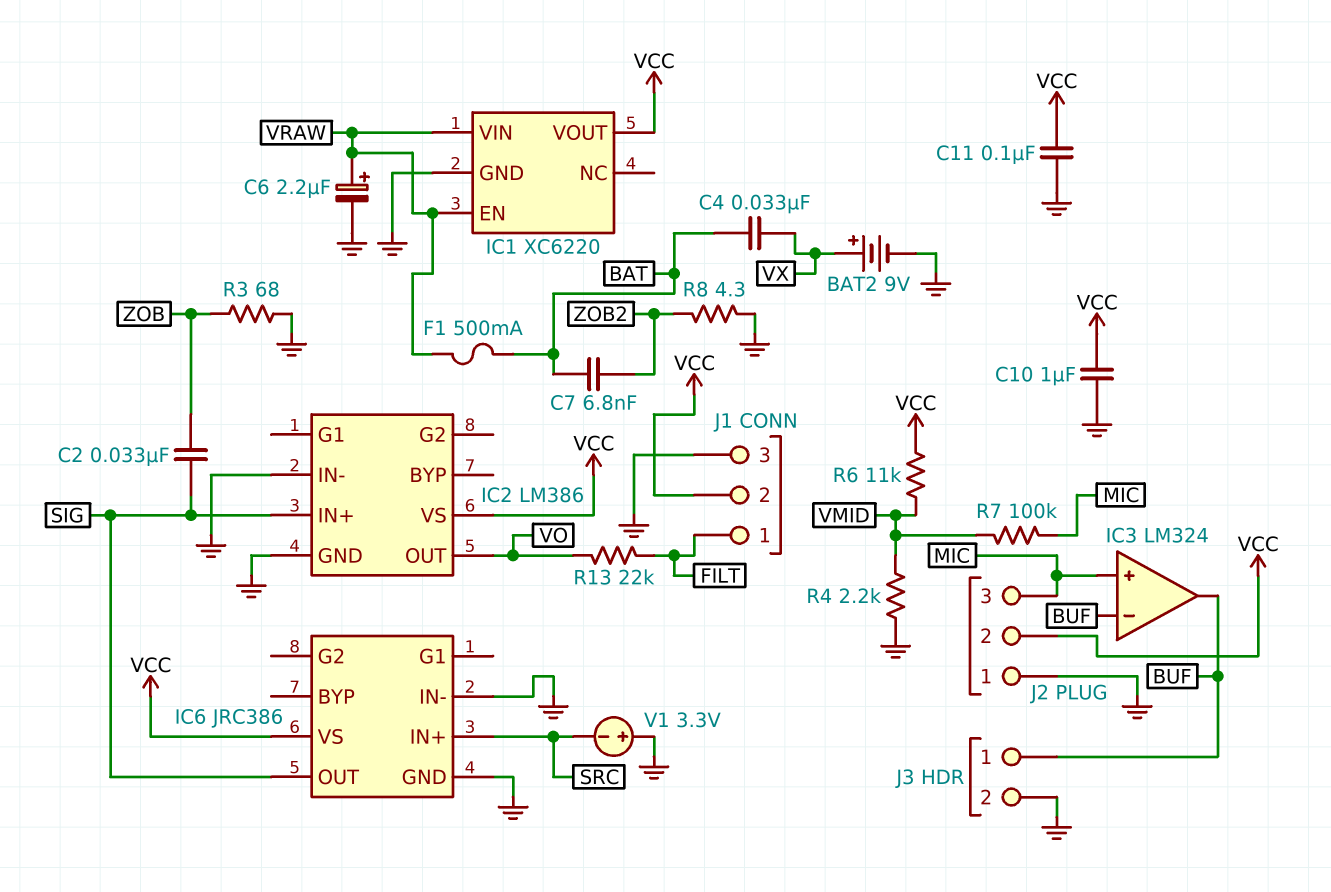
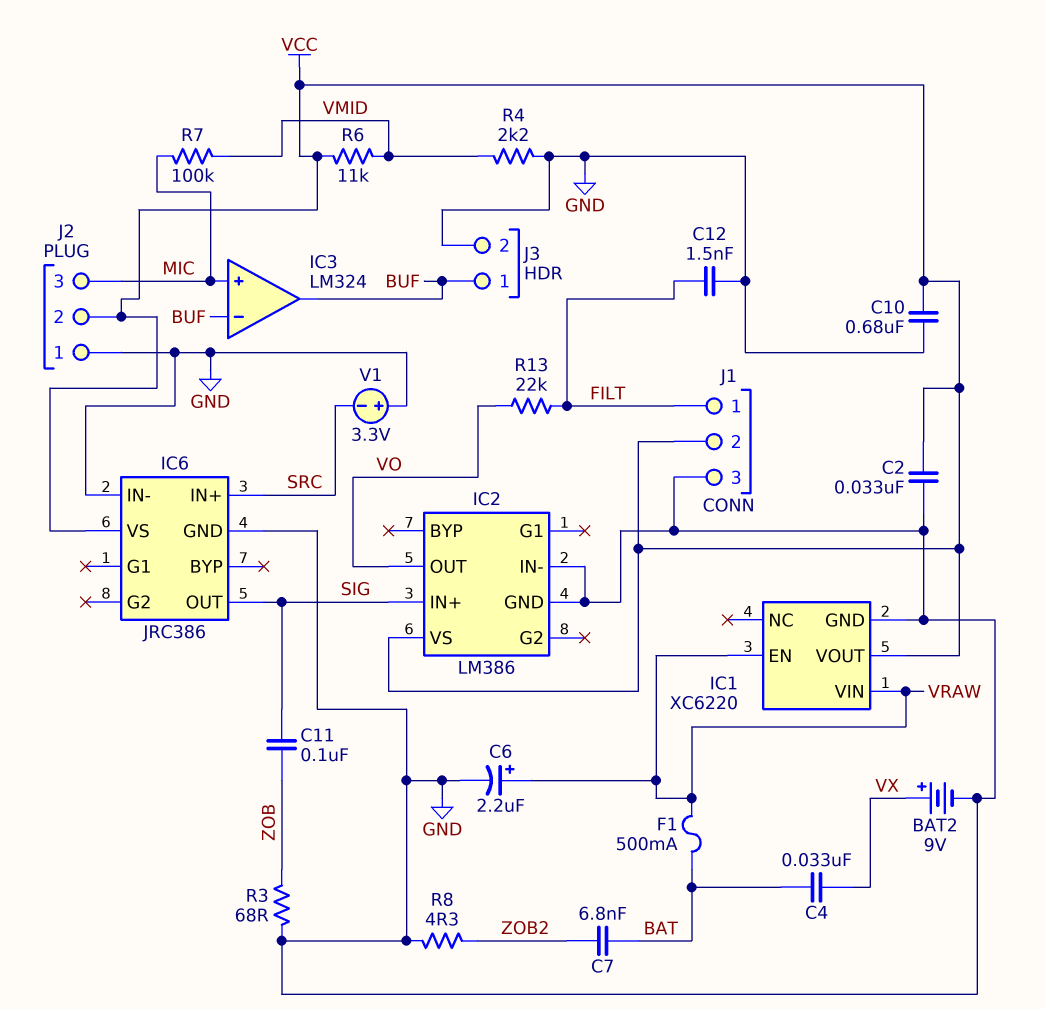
C2: 33nF (SIG, ZOB) -> 33nF (GND, VCC)
C10: 1uF (GND, VCC) -> 680nF (GND, VCC)
C11: 100nF (GND, VCC) -> 100nF (SIG, ZOB)
C12: none -> 1.5nF (FILT, GND)

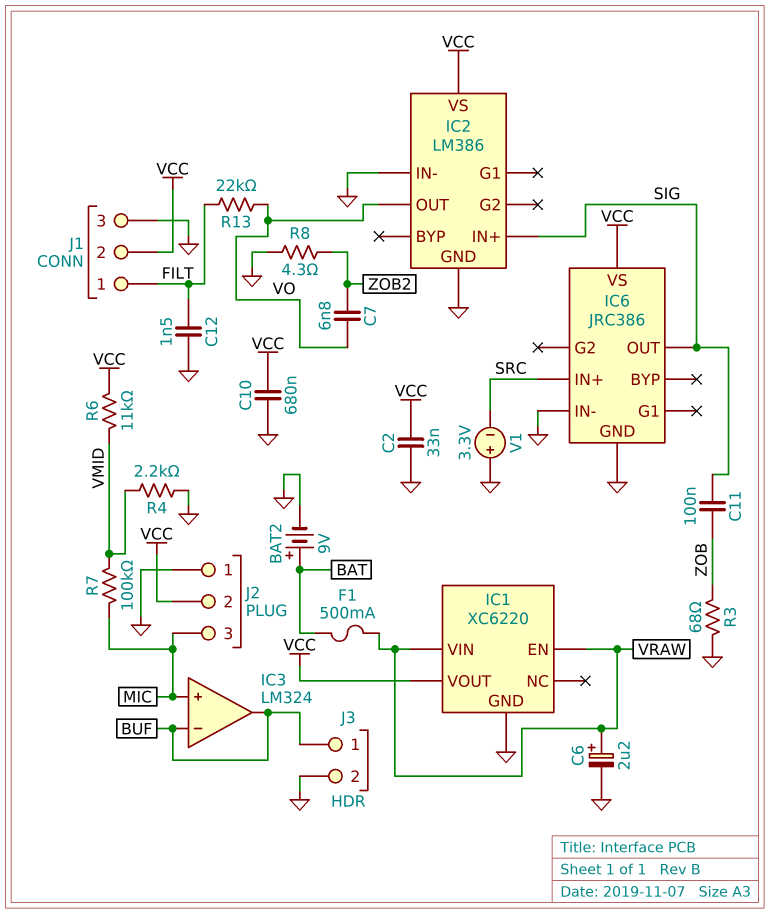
BAT2: 9V (plus VX, minus GND) -> 9V (plus BAT, minus GND)
C4: 33nF (BAT, VX) -> none
C7: 6.8nF (BAT, ZOB2) -> 6.8nF (VO, ZOB2)

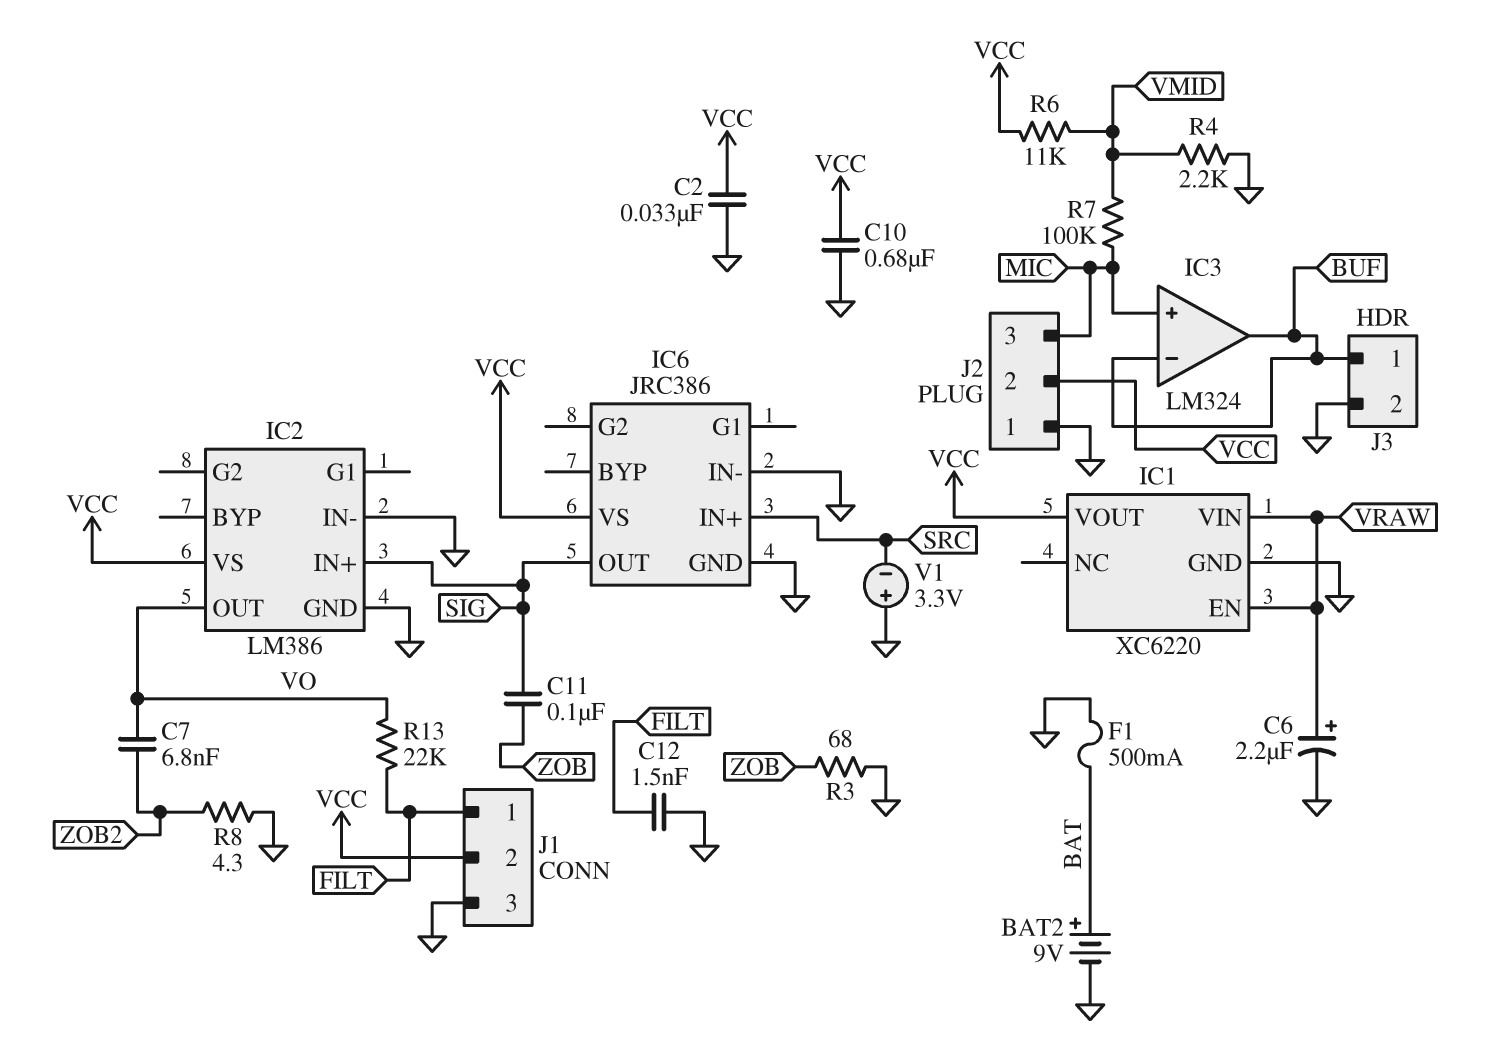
F1: 500mA (BAT, VRAW) -> 500mA (BAT, GND)

